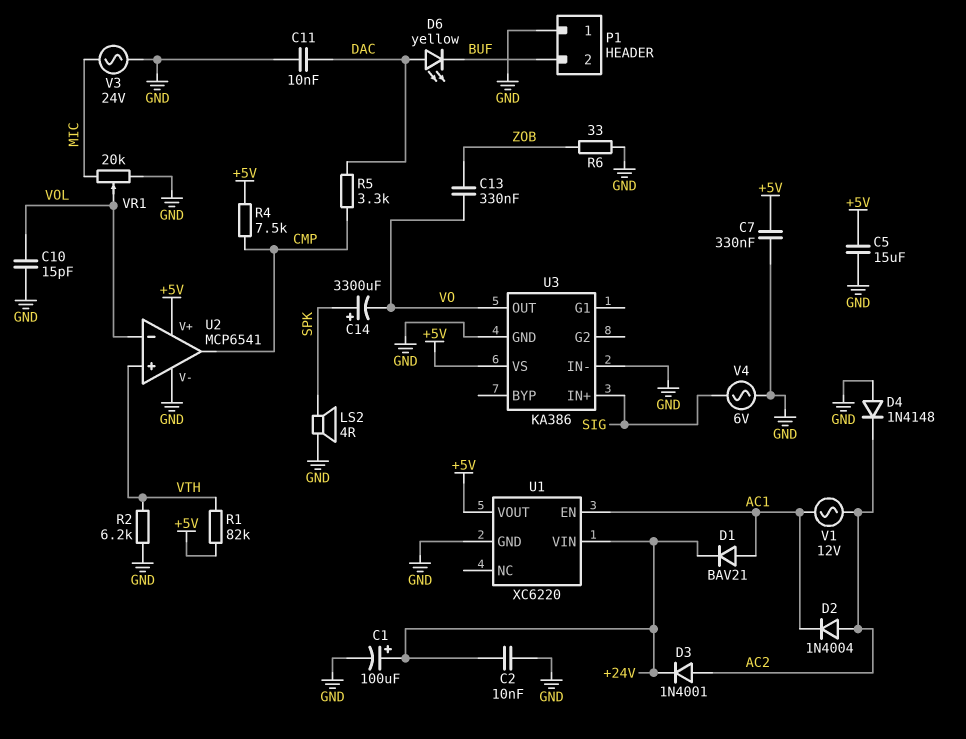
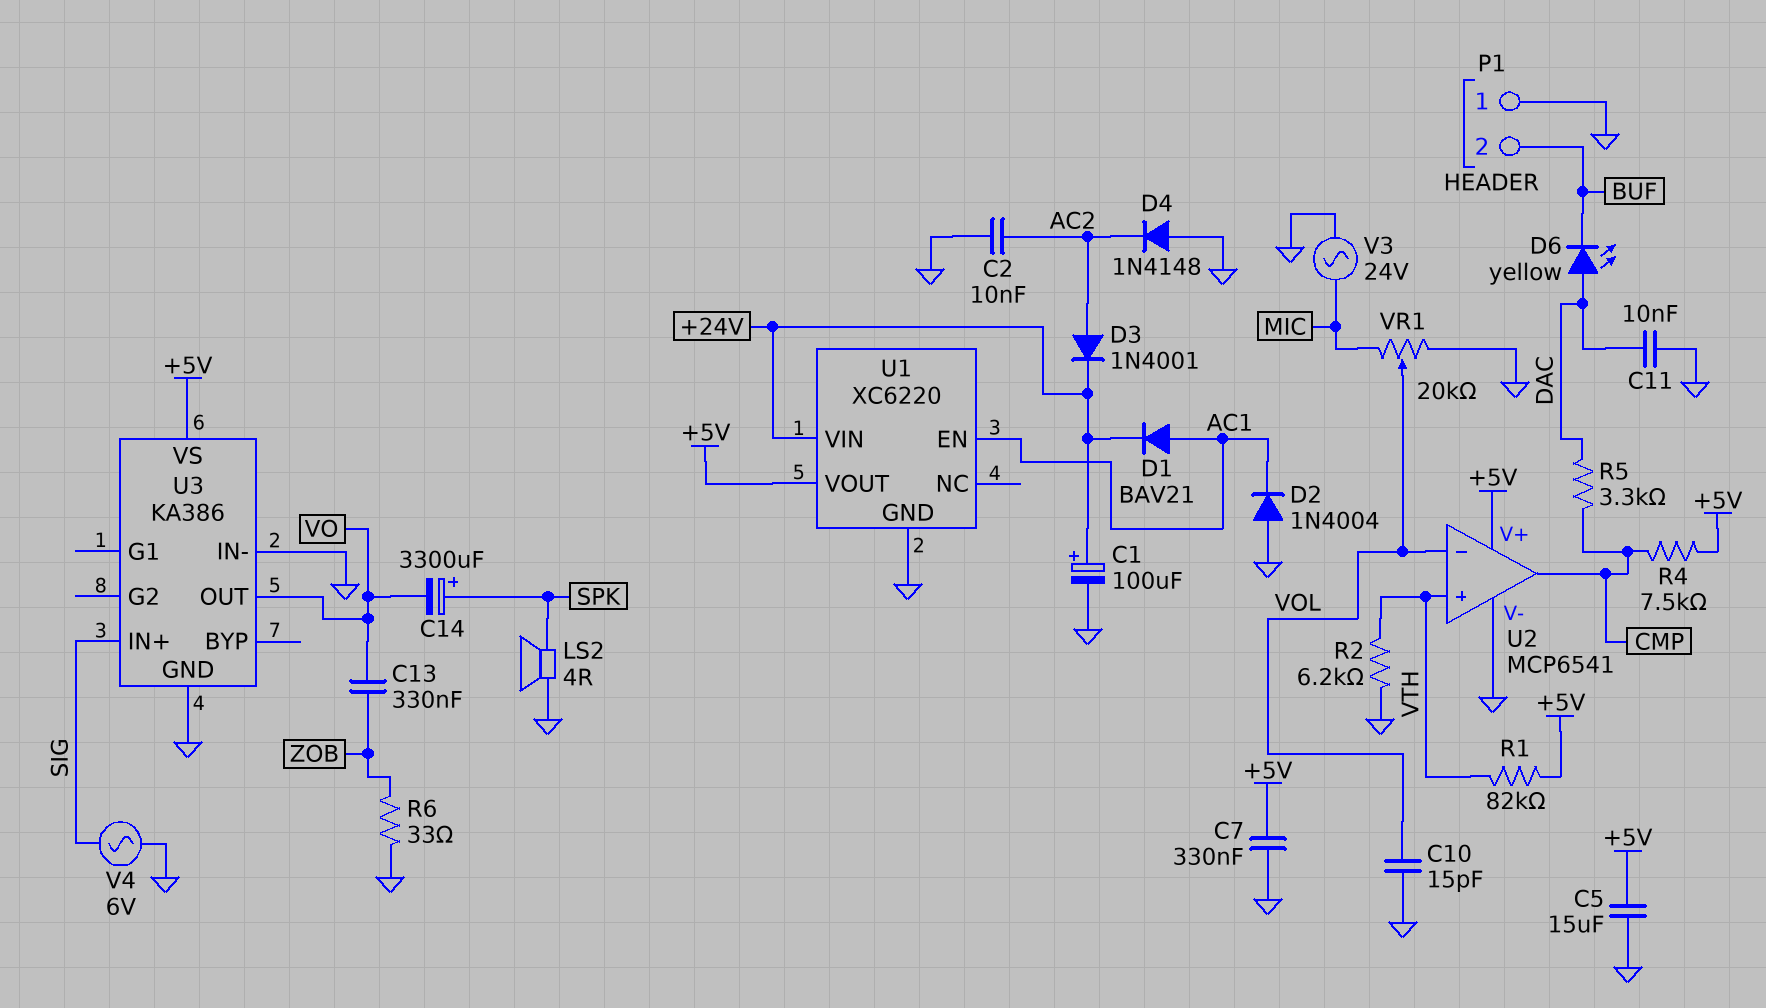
C2: 10nF (+24V, GND) -> 10nF (AC2, GND)
D2: diode 1N4004 (A AC2, K AC1) -> diode 1N4004 (A GND, K AC1)
V1: AC 12V (AC1, AC2) -> none

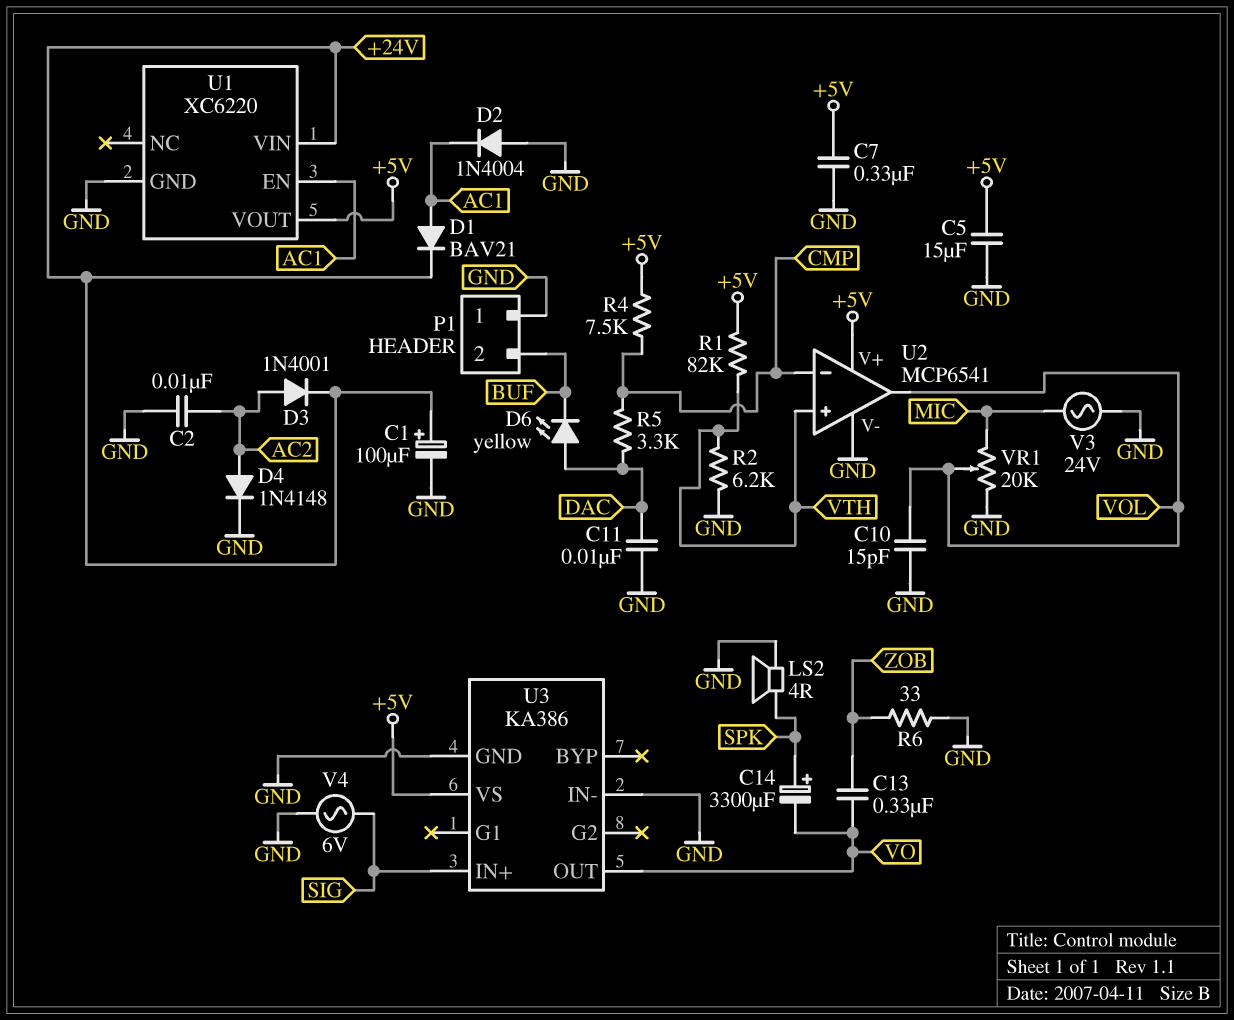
D4: diode 1N4148 (A GND, K AC2) -> diode 1N4148 (A AC2, K GND)
U2 pin in-: VOL -> CMP
U2 pin out: CMP -> VOL

